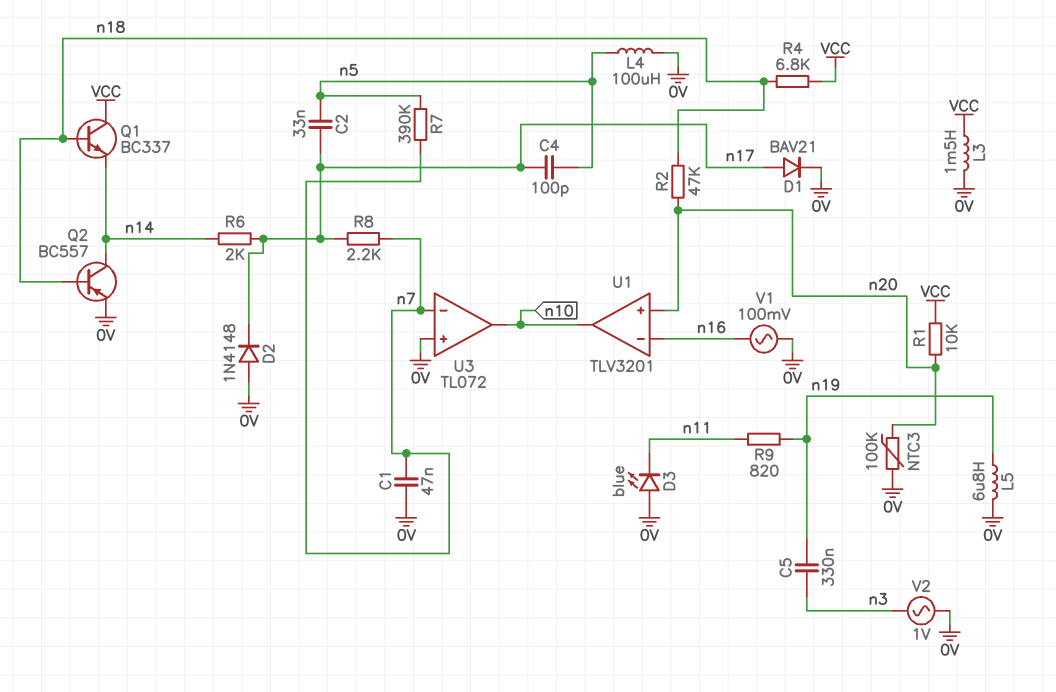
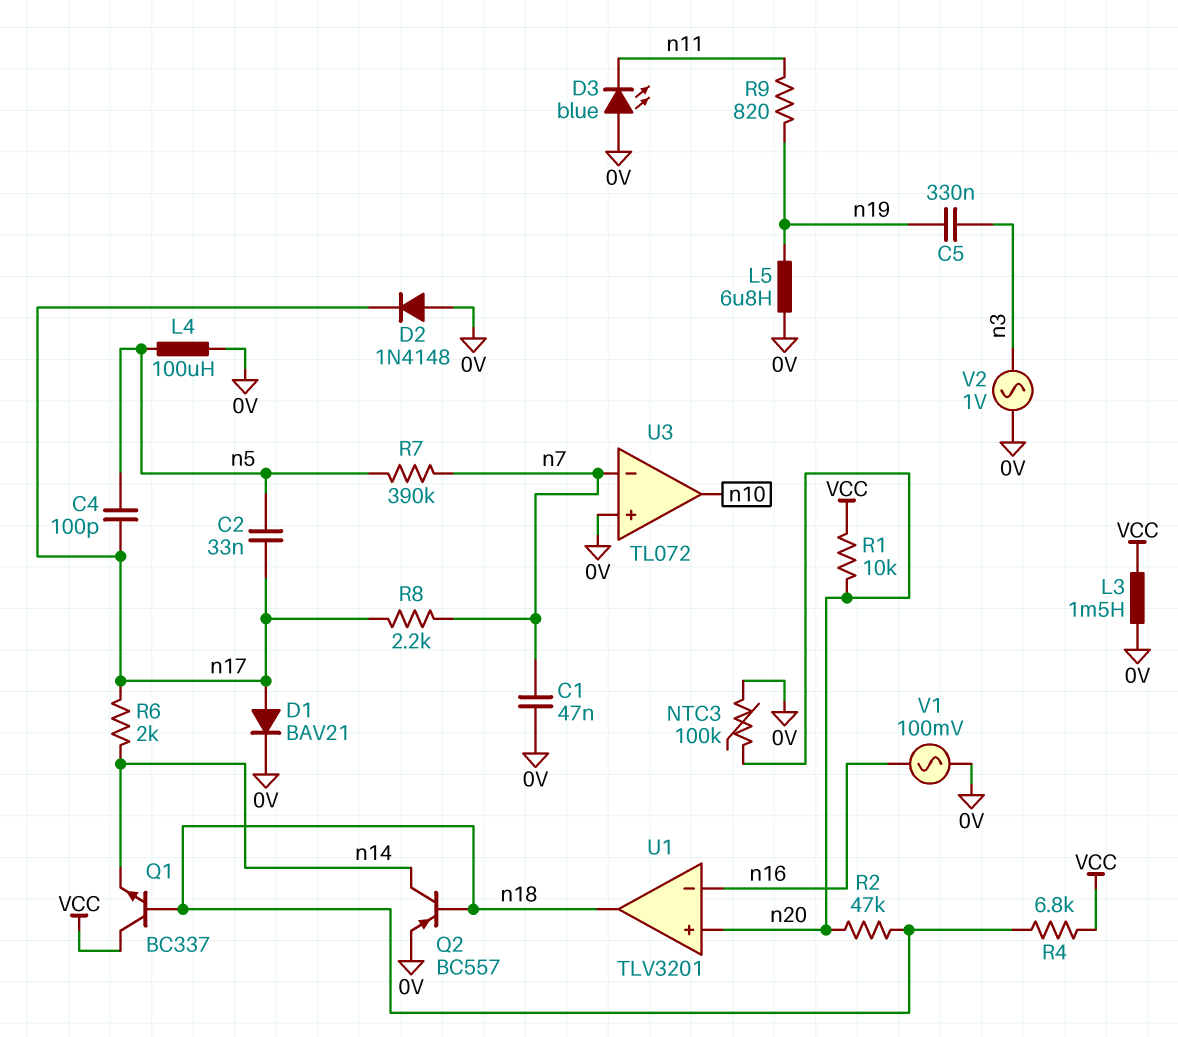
U1 pin out: n10 -> n18

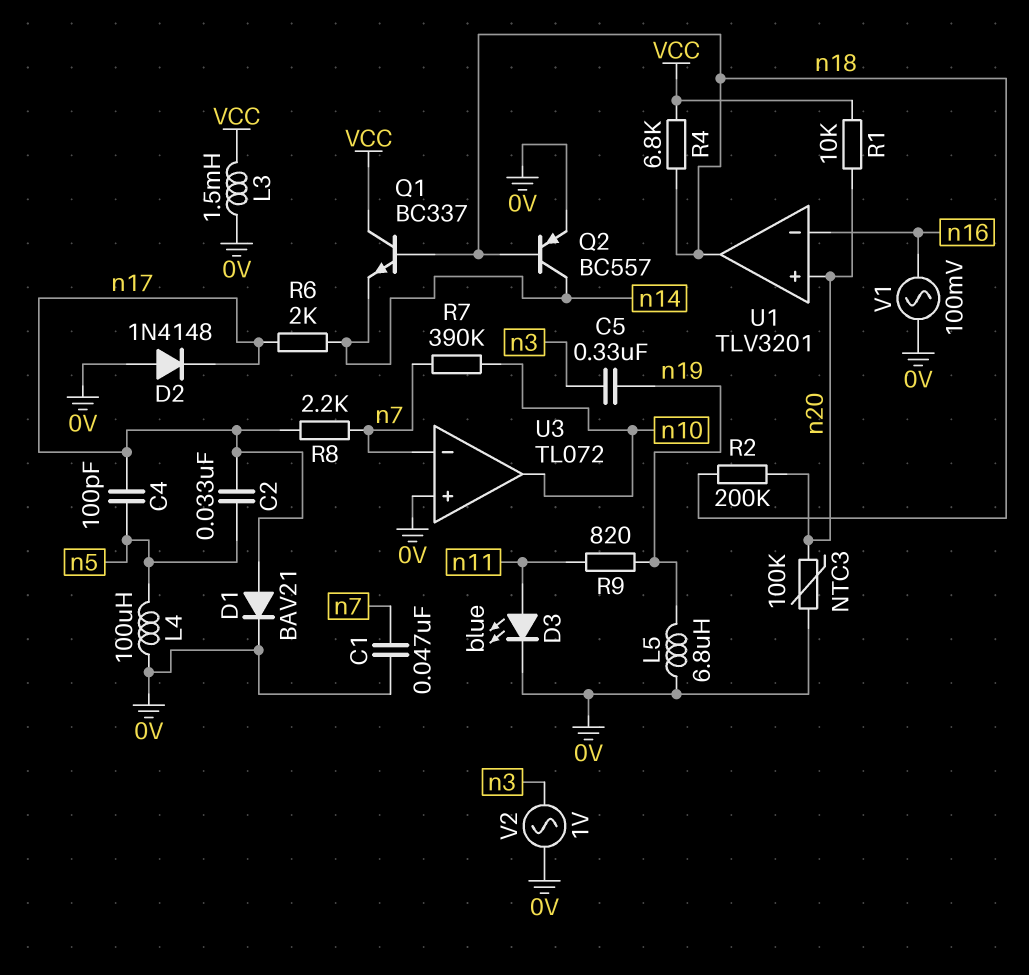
D3: LED blue (A 0V, K n11) -> LED blue (A n11, K 0V)
R2: 47k (n18, n20) -> 200k (n18, n20)
R7: 390k (n5, n7) -> 390k (n7, n10)

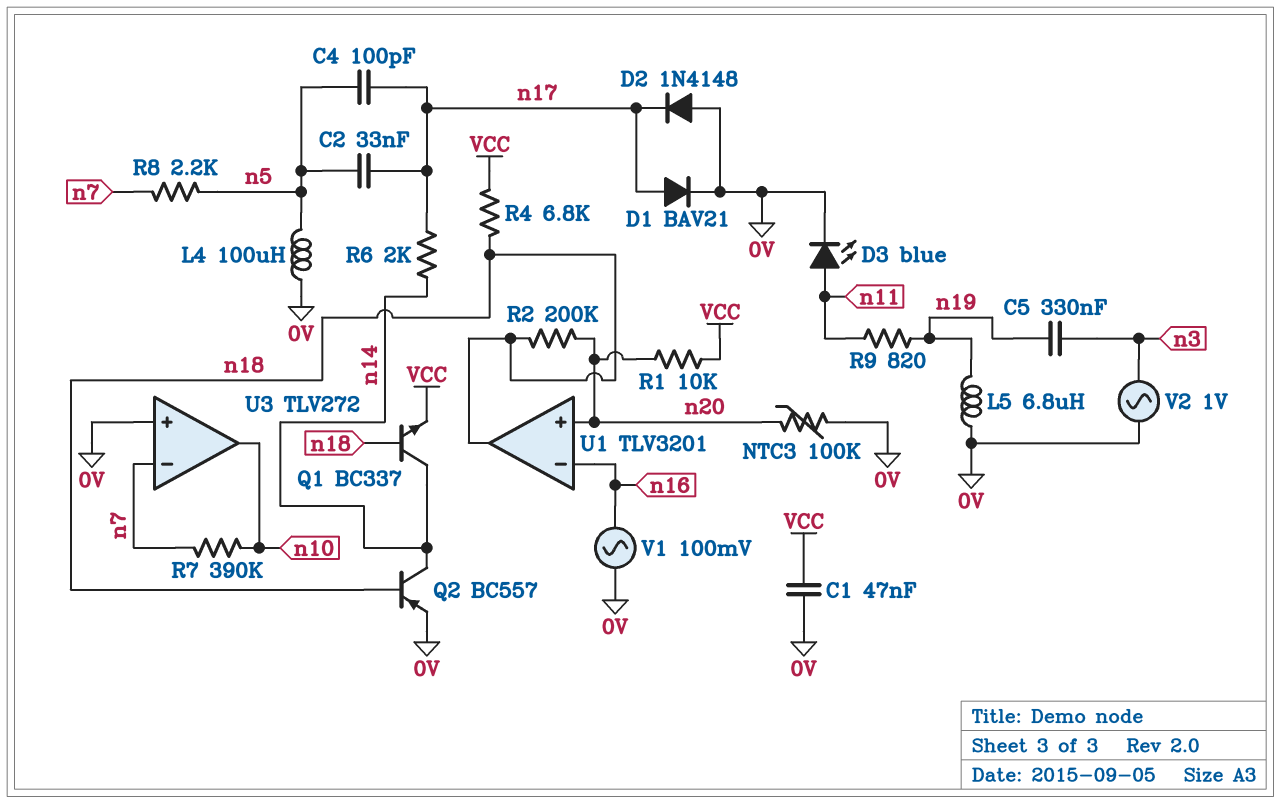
C1: 47nF (0V, n7) -> 47nF (0V, VCC)
L3: 1.5mH (0V, VCC) -> none
Q1: NPN BC337 (B n18, C VCC, E n14) -> NPN BC337 (B n18, C n14, E VCC)
R8: 2.2k (n7, n17) -> 2.2k (n5, n7)
U3: TL072 -> TLV272

